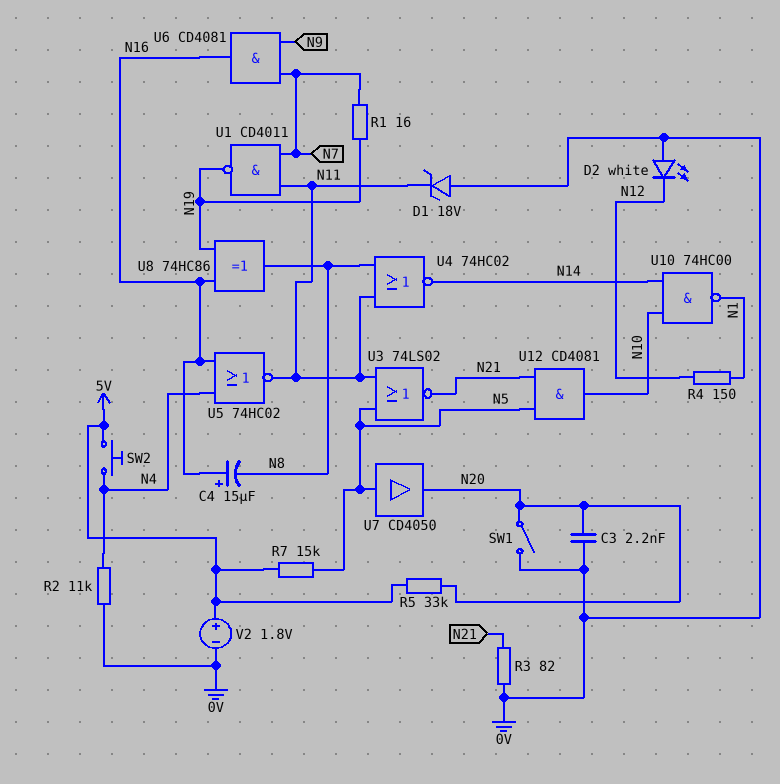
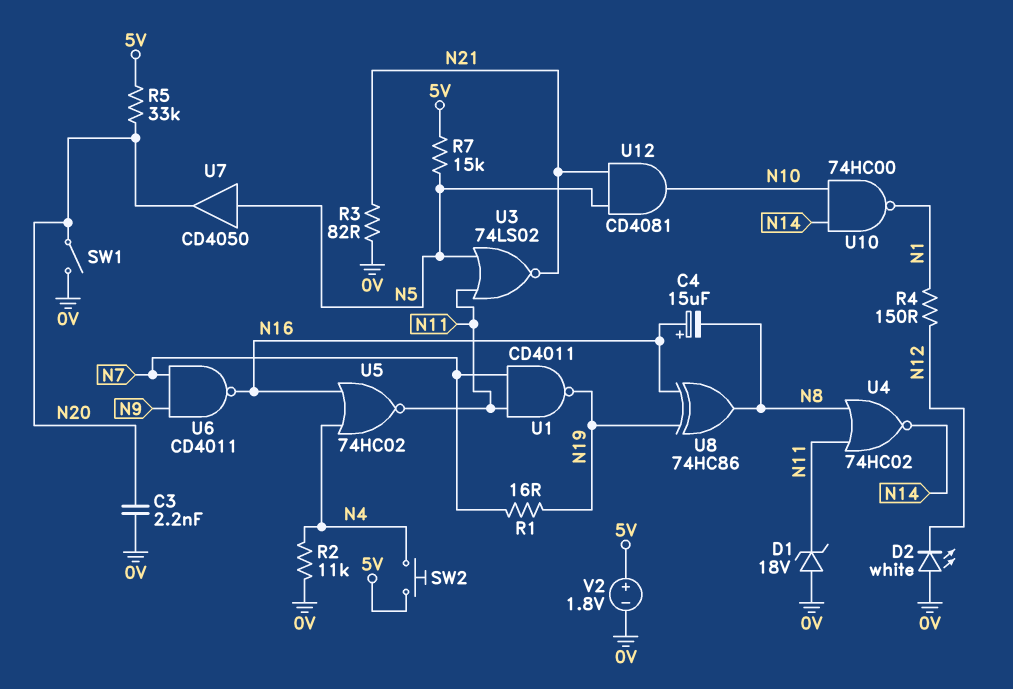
U6: AND CD4081 (in N7, in N9, out N16) -> NAND CD4011 (in N7, in N9, out N16)

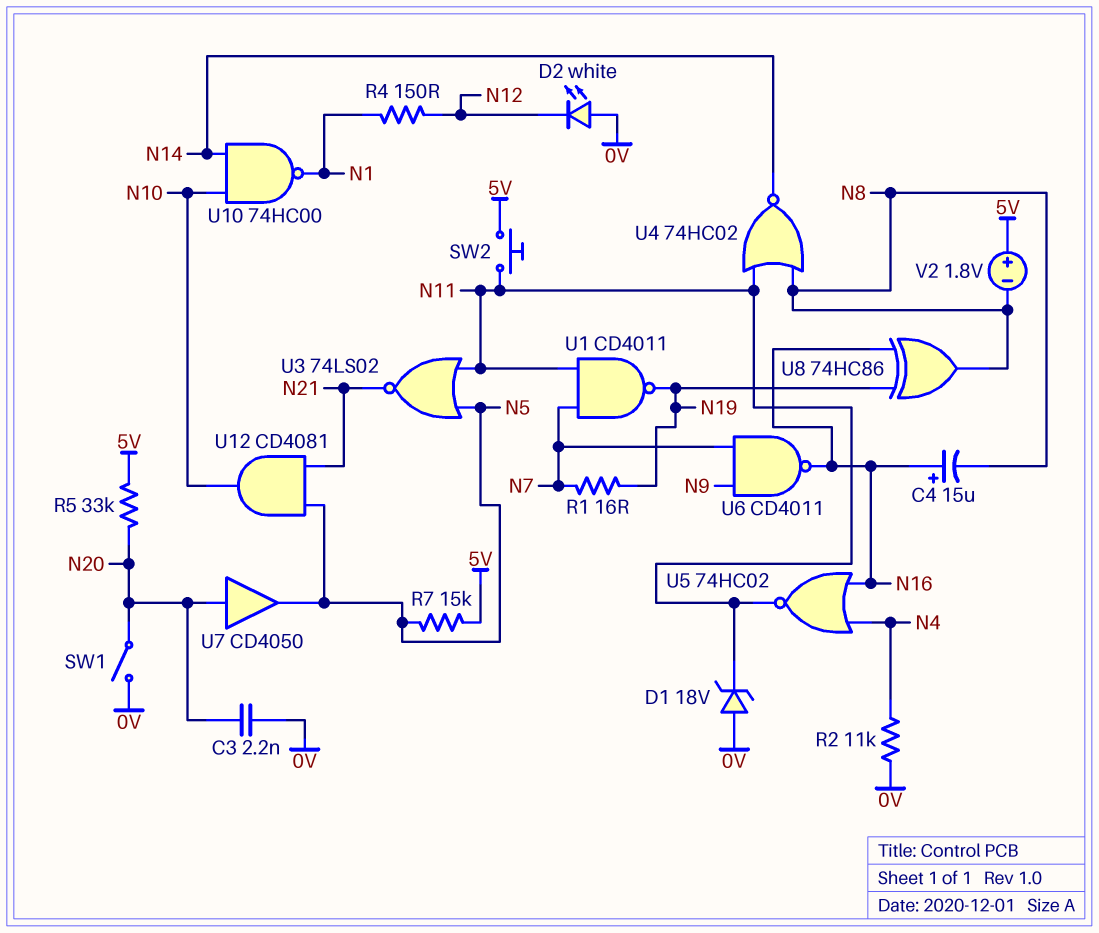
R3: 82 (0V, N21) -> none
SW2: button (5V, N4) -> button (5V, N11)
U7: buffer CD4050 (in N5, out N20) -> buffer CD4050 (in N20, out N5)
V2: 1.8V (plus 5V, minus 0V) -> 1.8V (plus 5V, minus N8)

